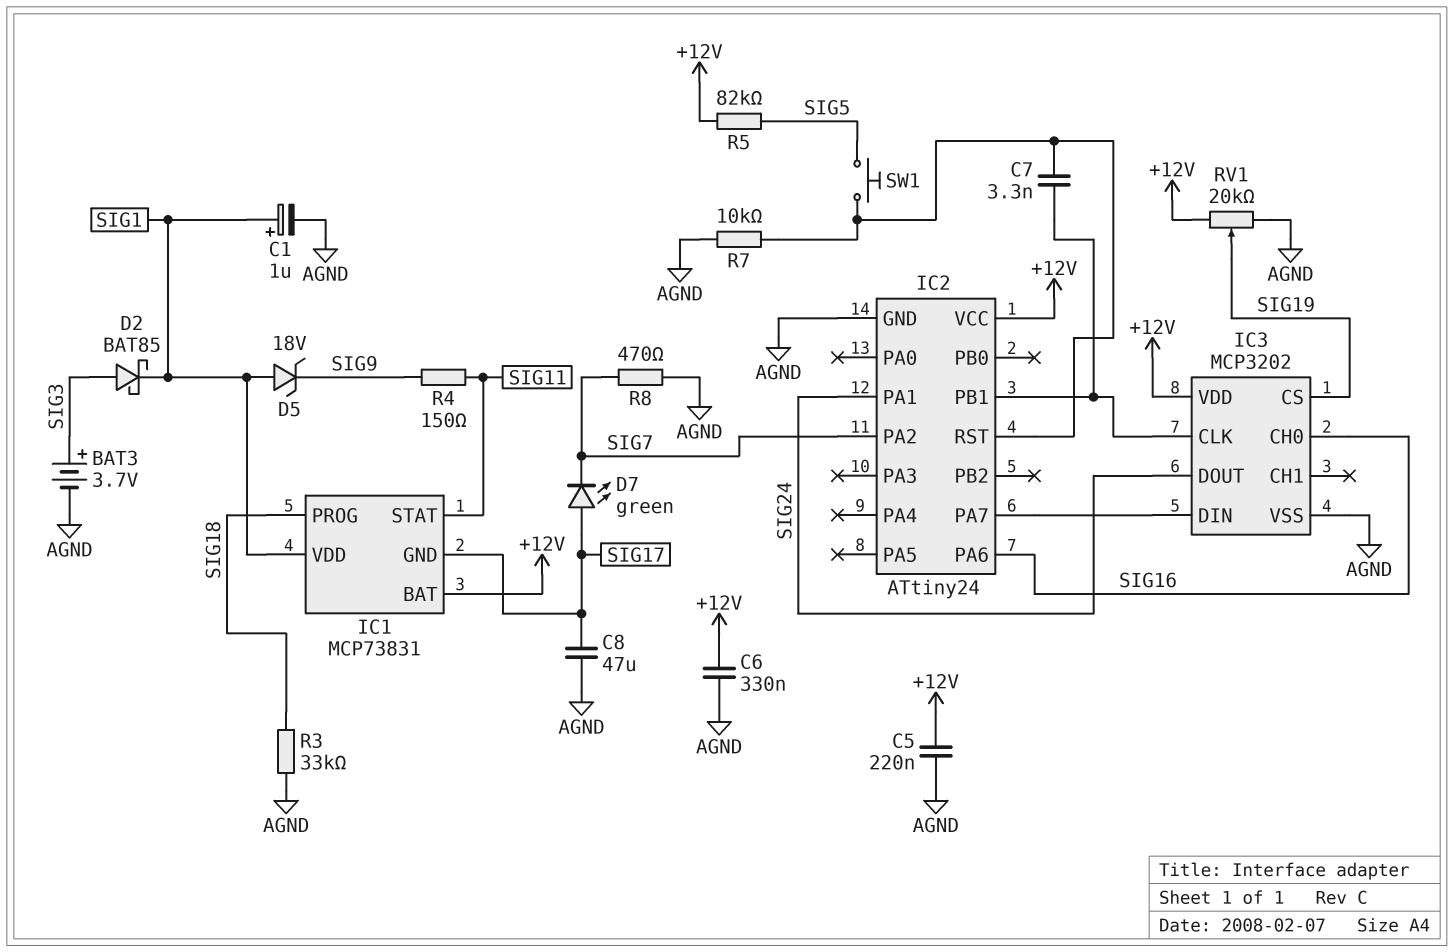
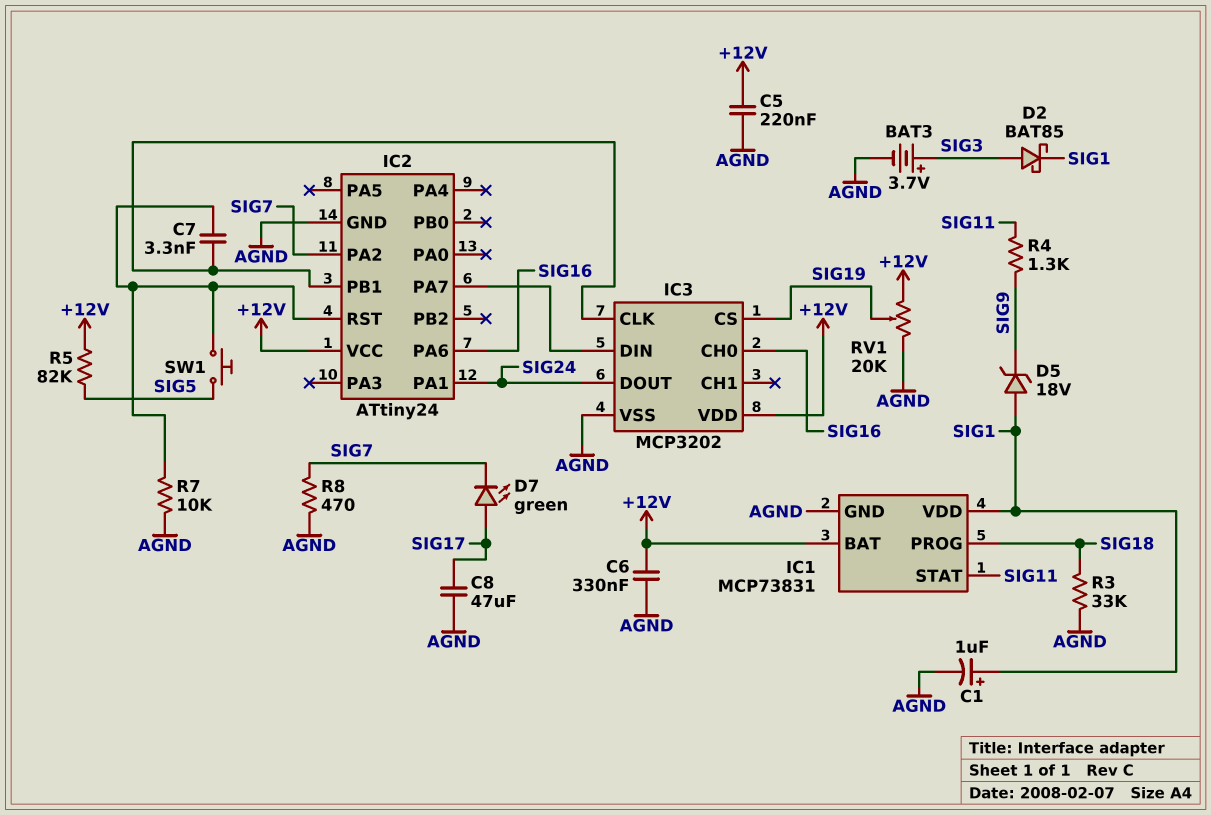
IC1 pin GND: SIG17 -> AGND
R4: 150 (SIG9, SIG11) -> 1.3k (SIG9, SIG11)

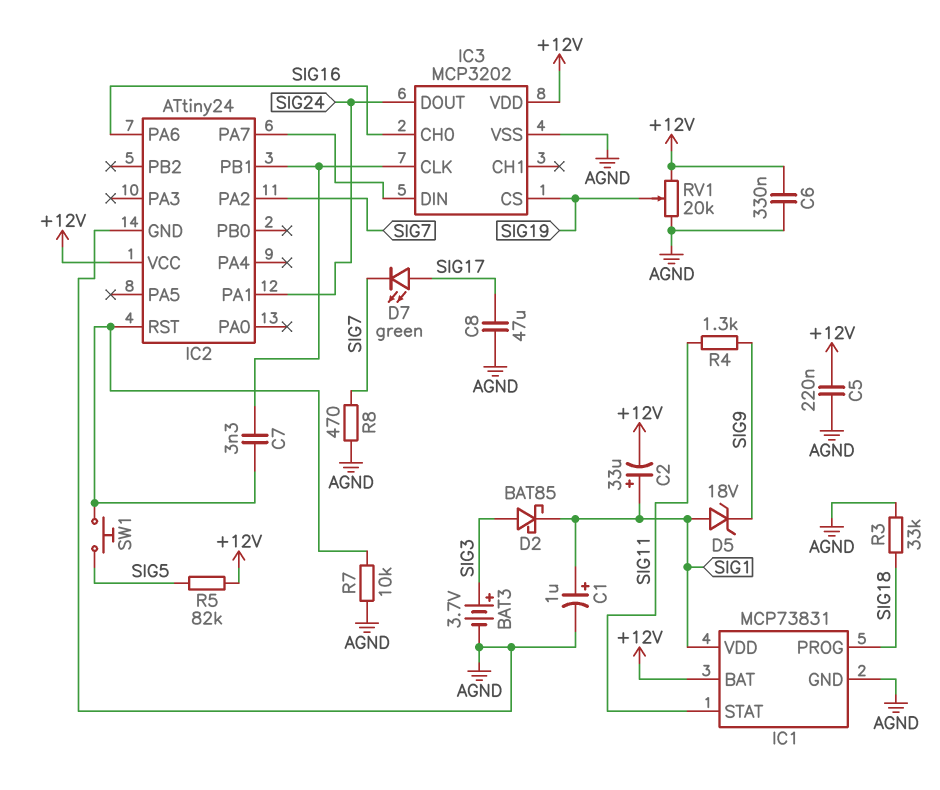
C2: none -> 33uF (plus SIG1, minus +12V)

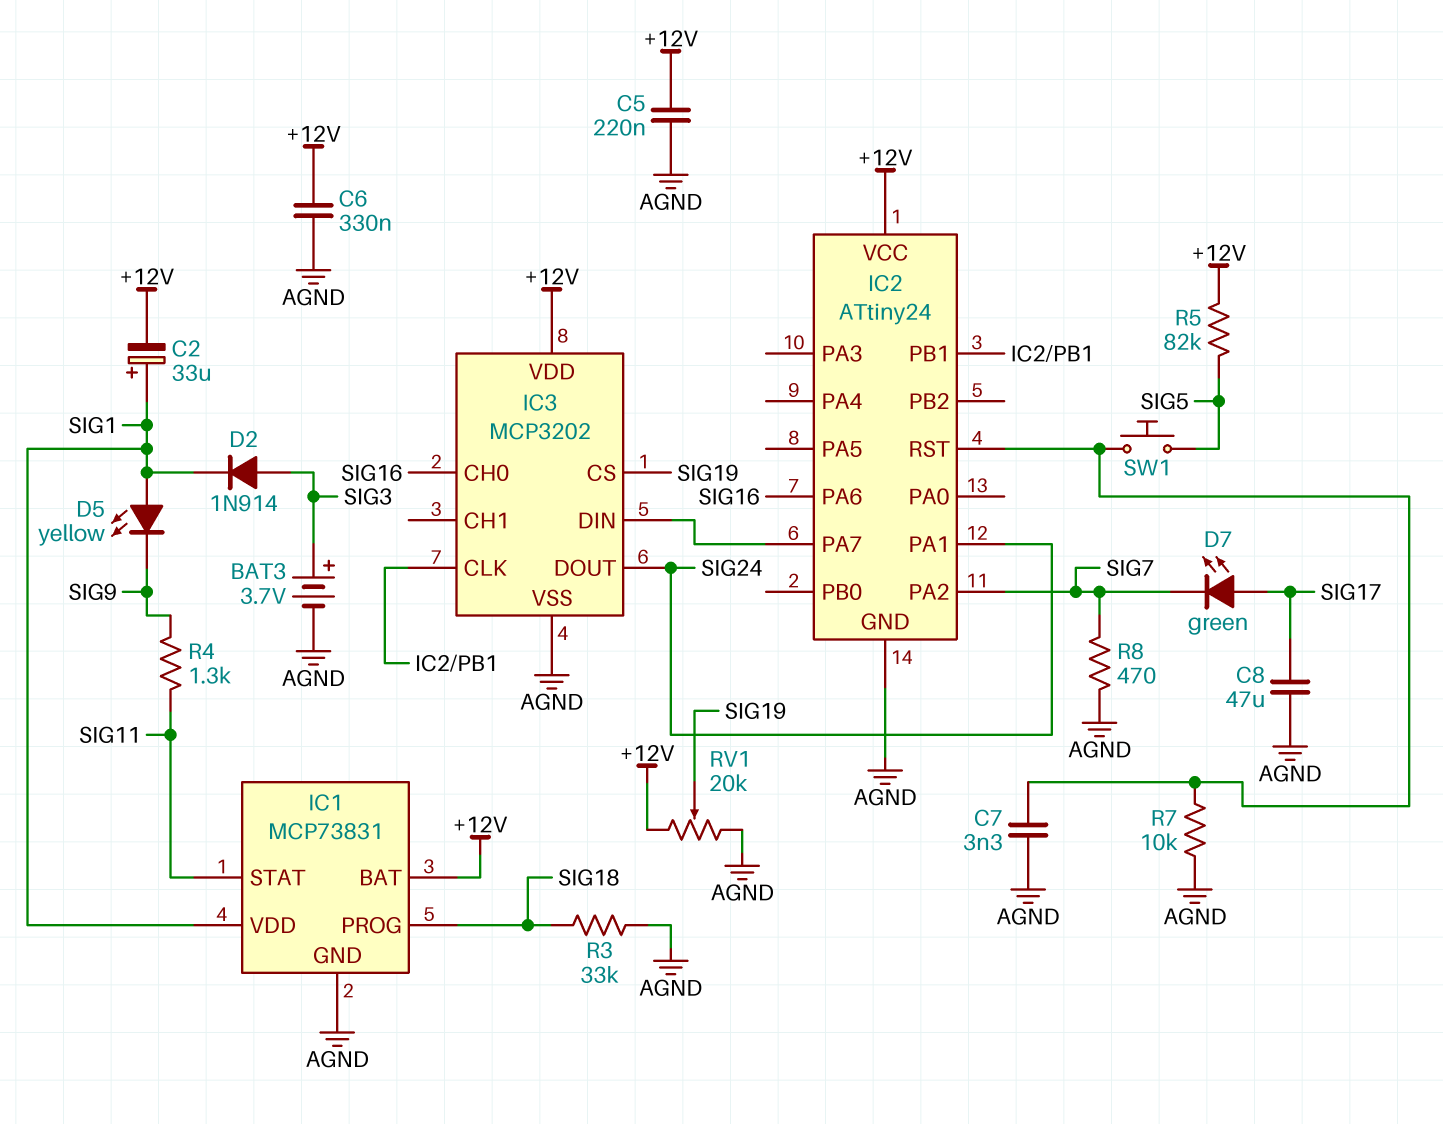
C1: 1uF (plus SIG1, minus AGND) -> none
C7: 3.3nF (IC2/PB1, IC2/RST) -> 3.3nF (AGND, IC2/RST)
D2: schottky BAT85 (A SIG3, K SIG1) -> diode 1N914 (A SIG3, K SIG1)
D5: zener 18V (A SIG1, K SIG9) -> LED yellow (A SIG1, K SIG9)

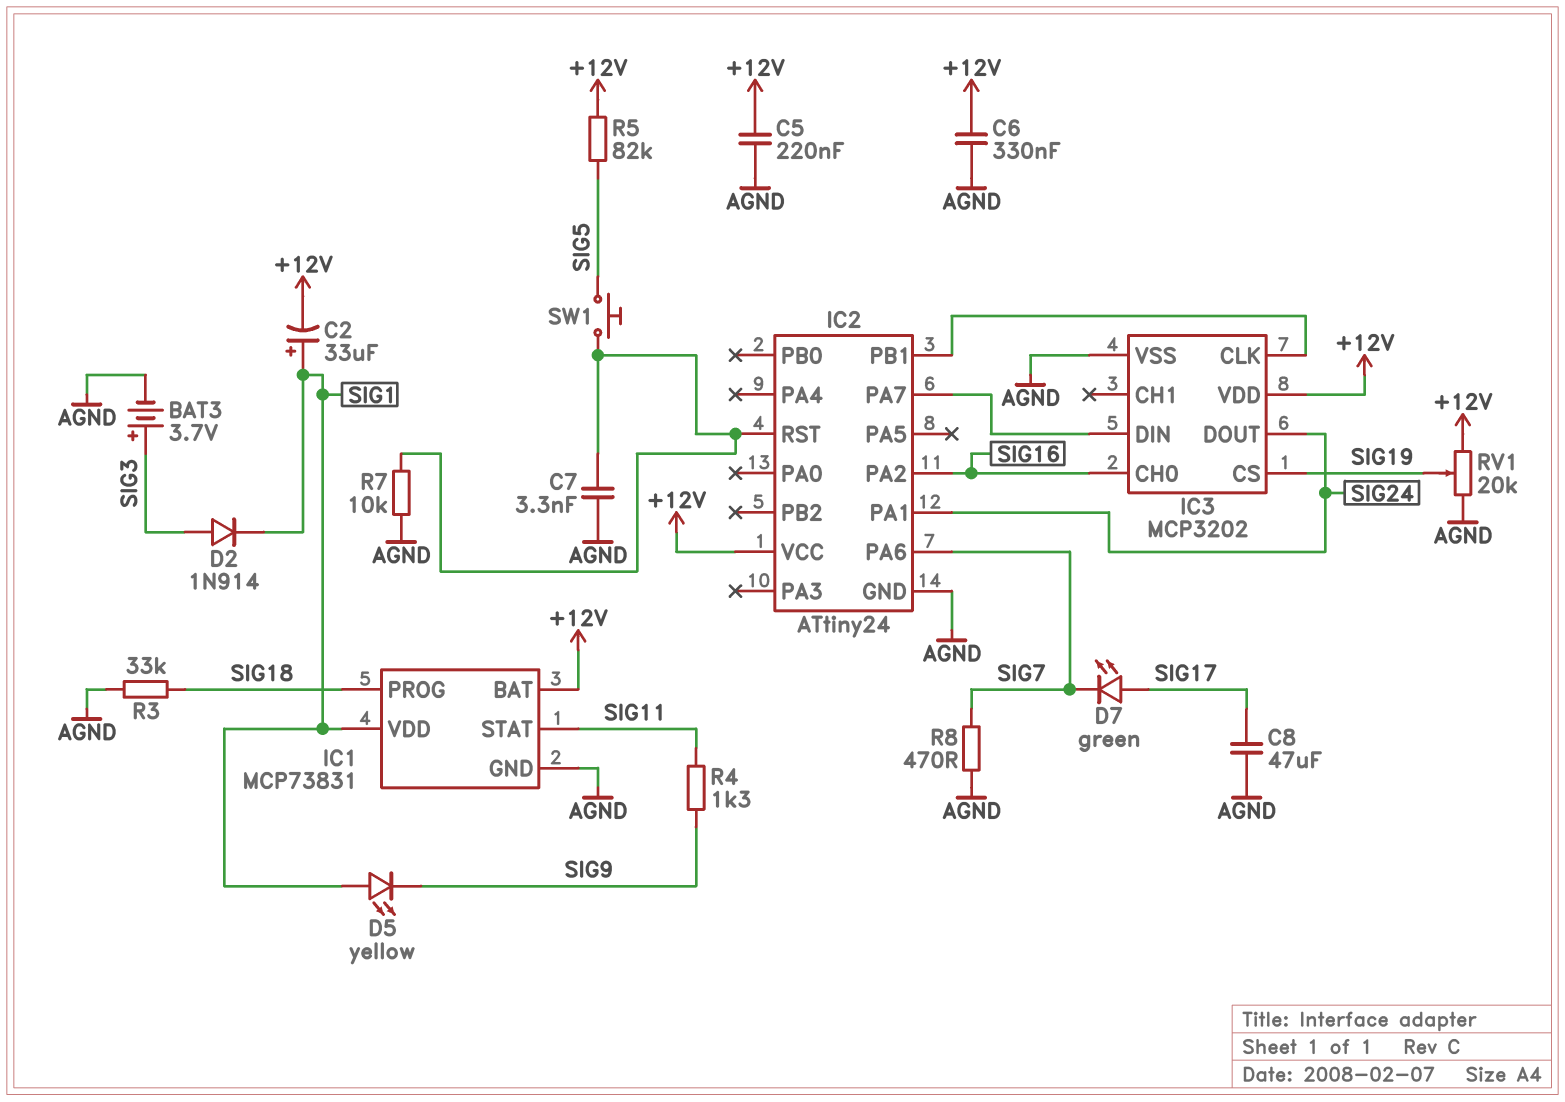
IC2 pin PA2: SIG7 -> SIG16
IC2 pin PA6: SIG16 -> SIG7

